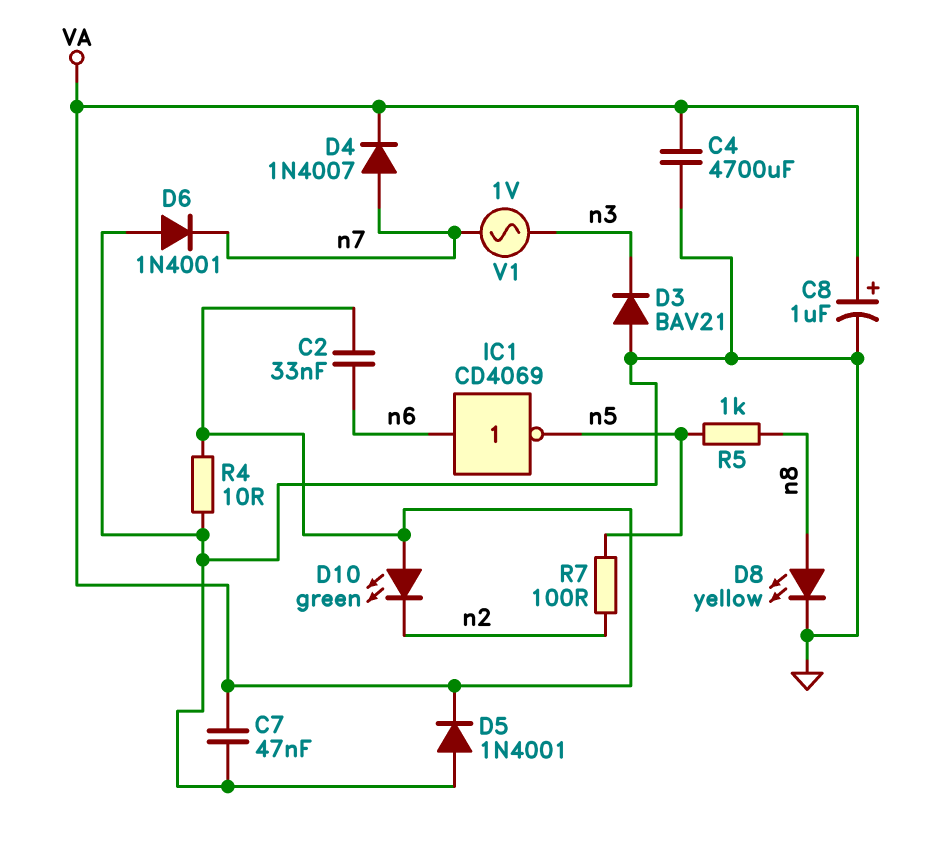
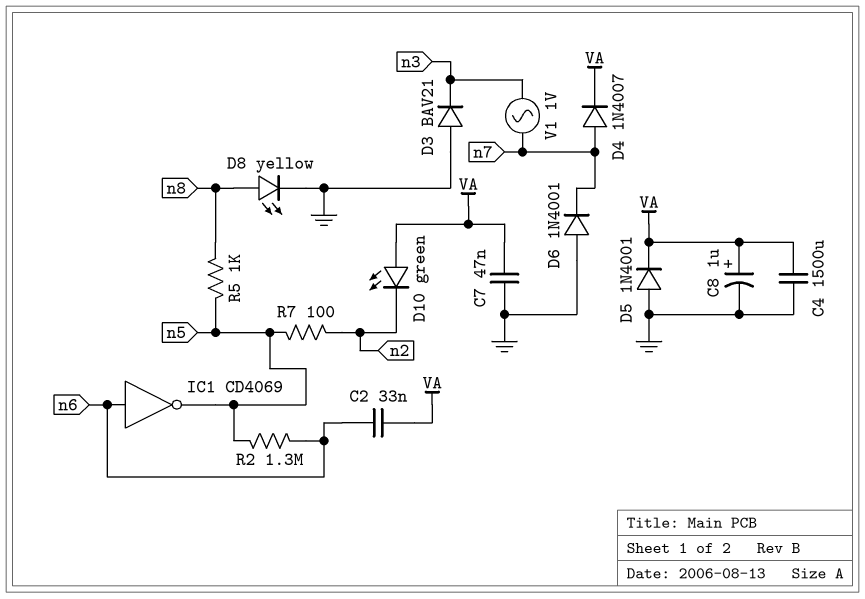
C4: 4700uF (GND, VA) -> 1500uF (GND, VA)
R2: none -> 1.3M (n5, n6)
R4: 10 (GND, VA) -> none

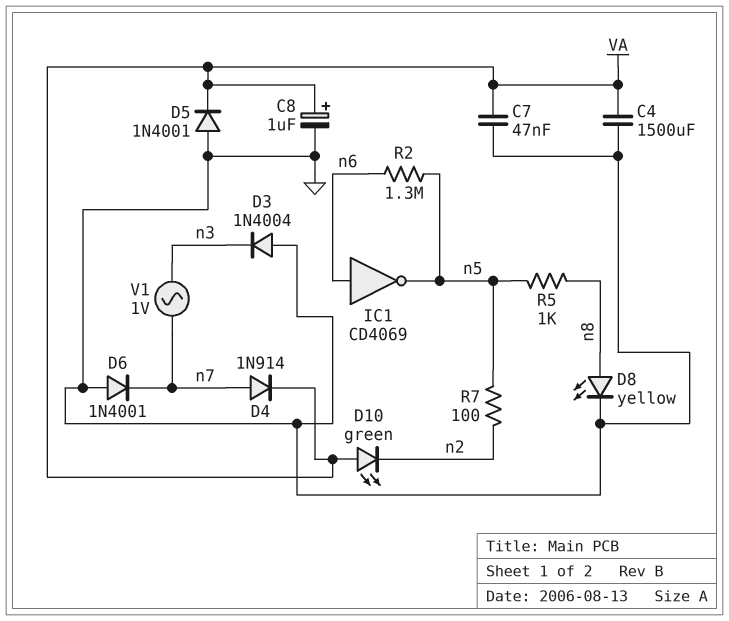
C2: 33nF (VA, n6) -> none
D3: diode BAV21 (A GND, K n3) -> diode 1N4004 (A GND, K n3)
D4: diode 1N4007 (A n7, K VA) -> diode 1N914 (A n7, K VA)

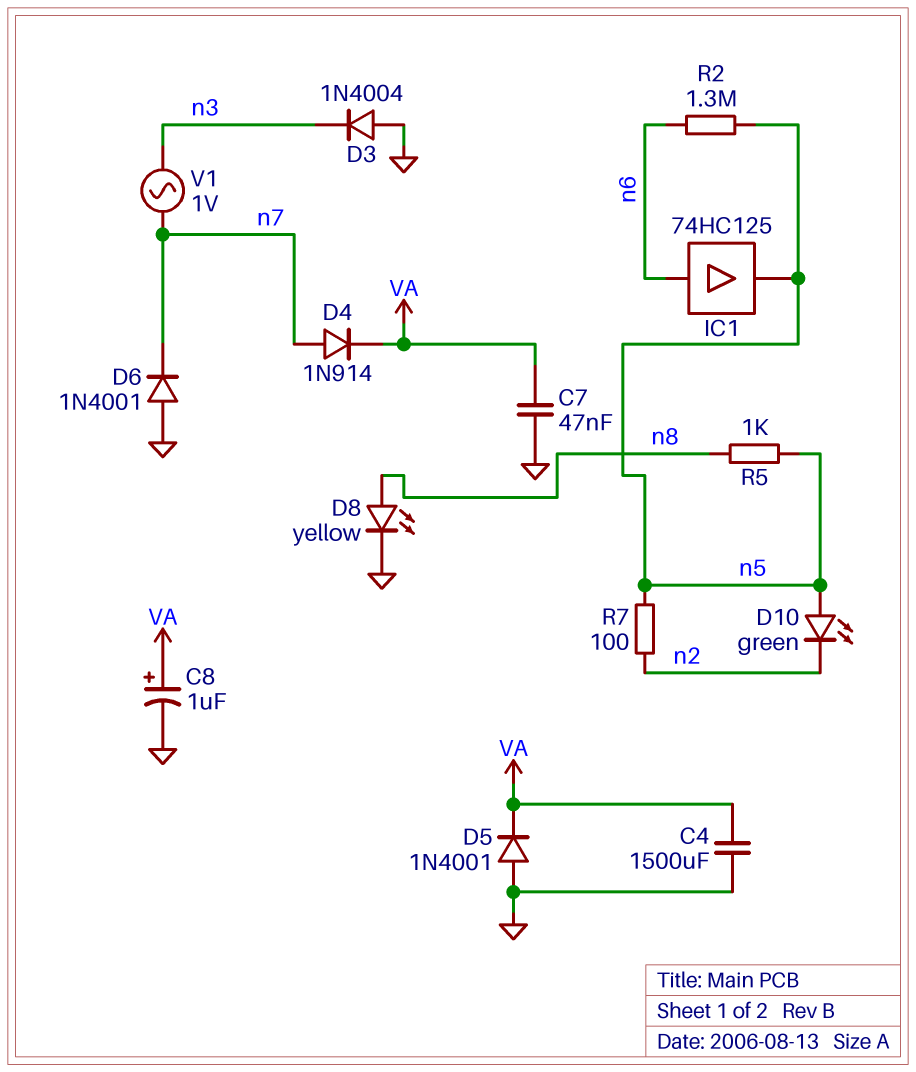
D10: LED green (A VA, K n2) -> LED green (A n5, K n2)
IC1: NOT CD4069 (in n6, out n5) -> buffer 74HC125 (in n6, out n5)

